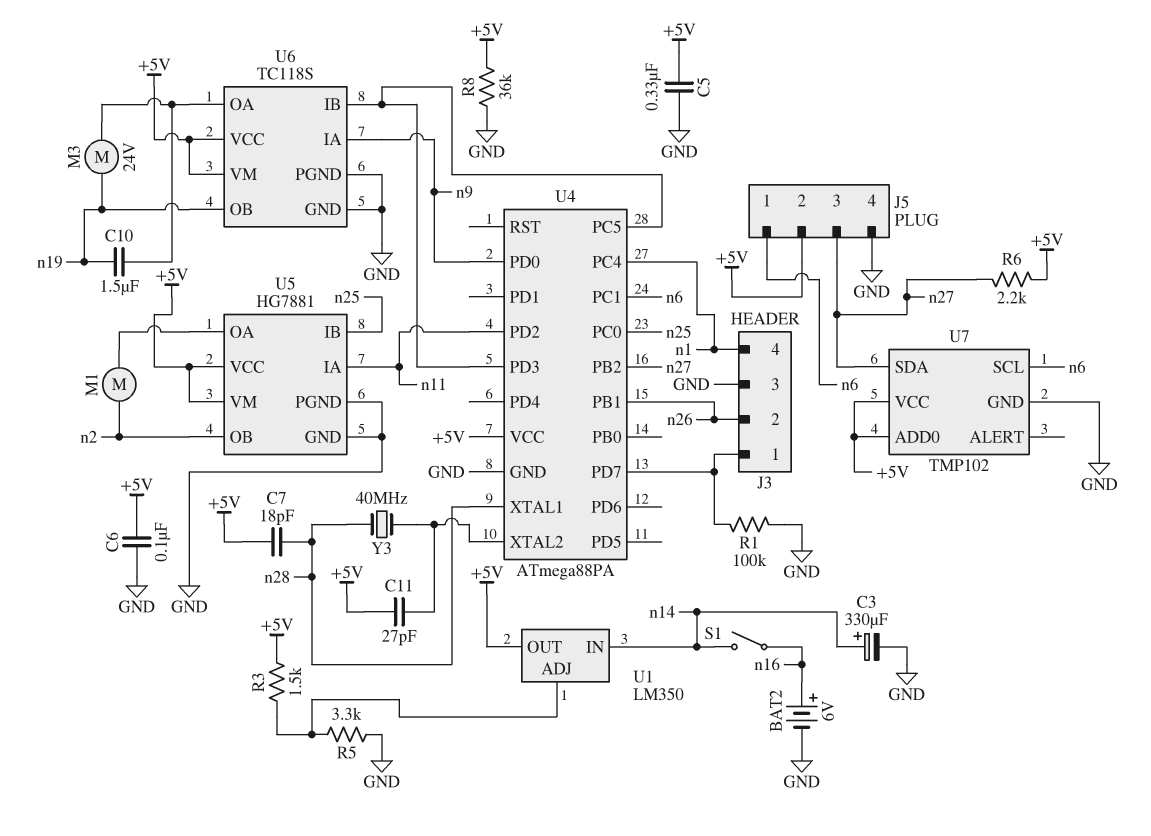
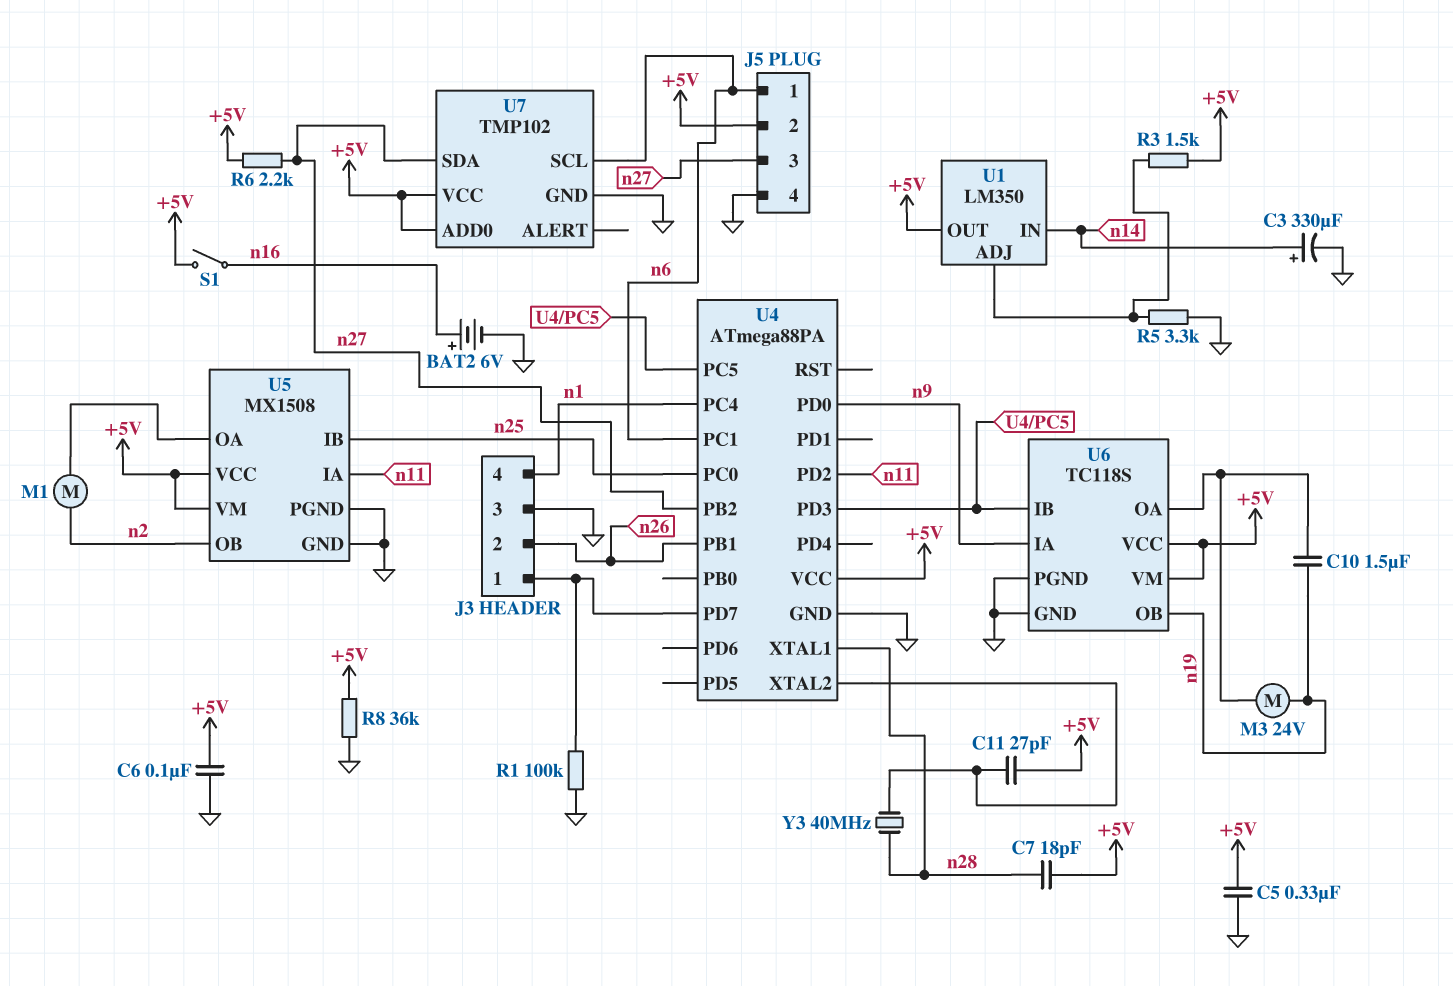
S1: switch (n14, n16) -> switch (+5V, n16)
U5: HG7881 -> MX1508

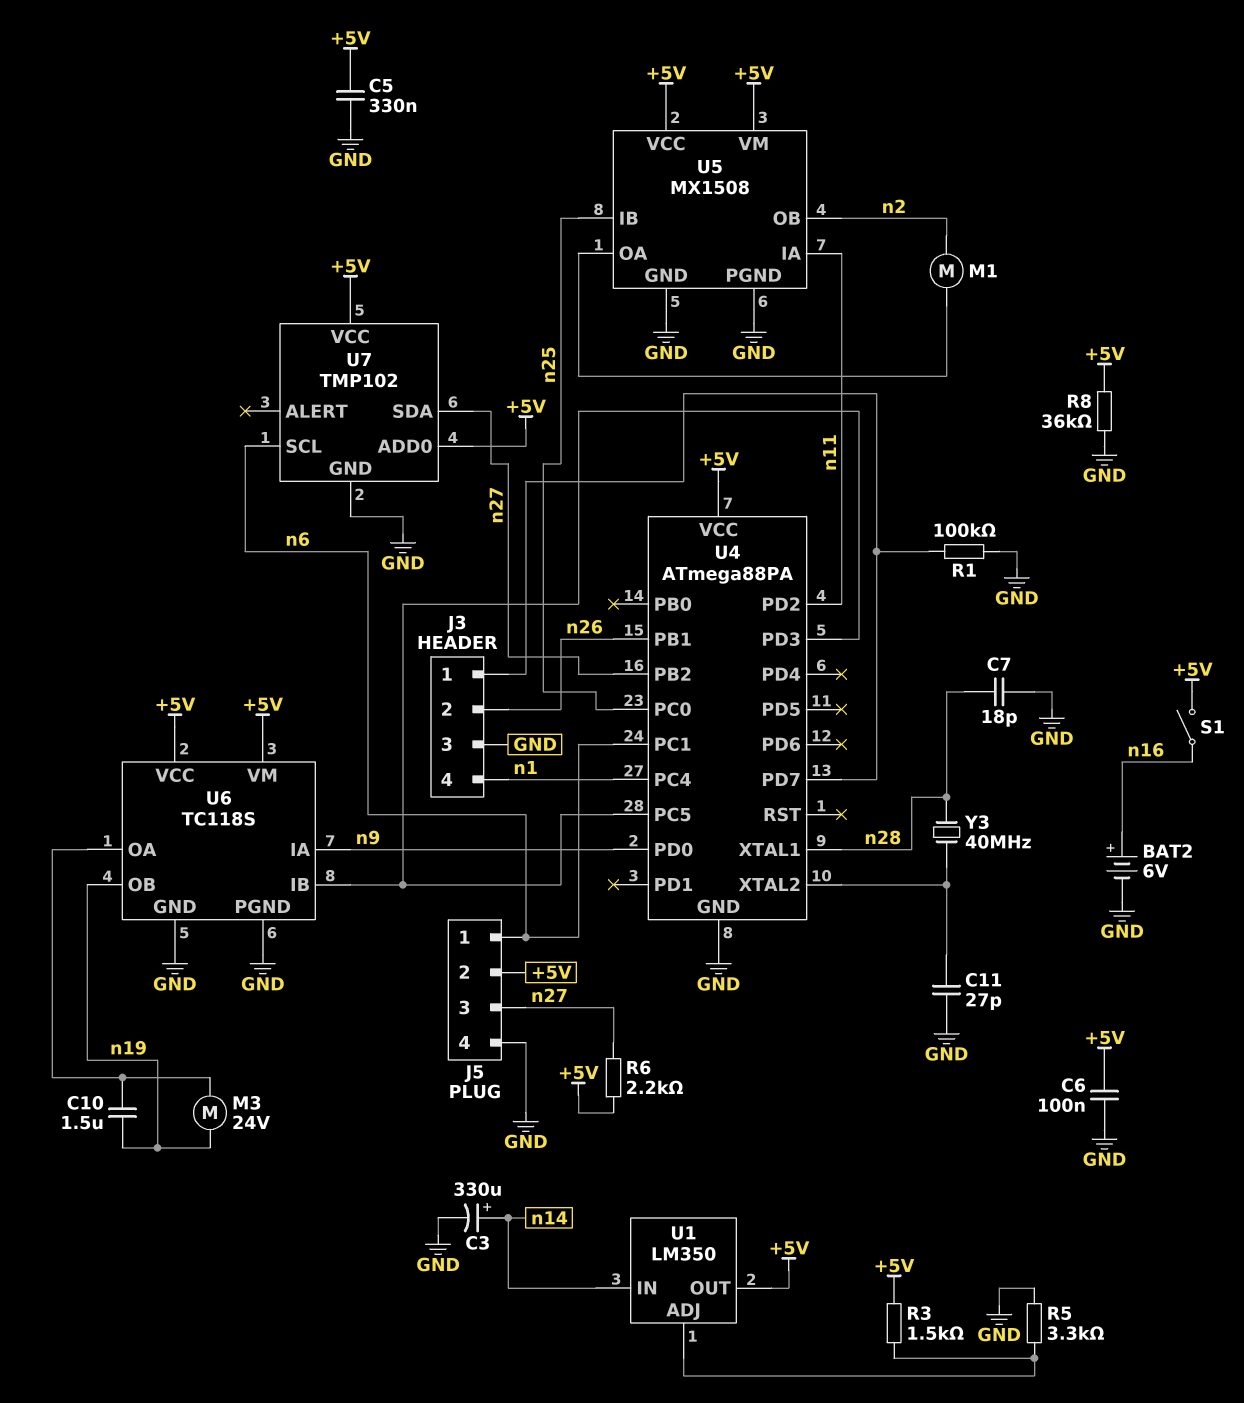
C7: 18pF (+5V, n28) -> 18pF (GND, n28)
C11: 27pF (+5V, U4/XTAL2) -> 27pF (GND, U4/XTAL2)

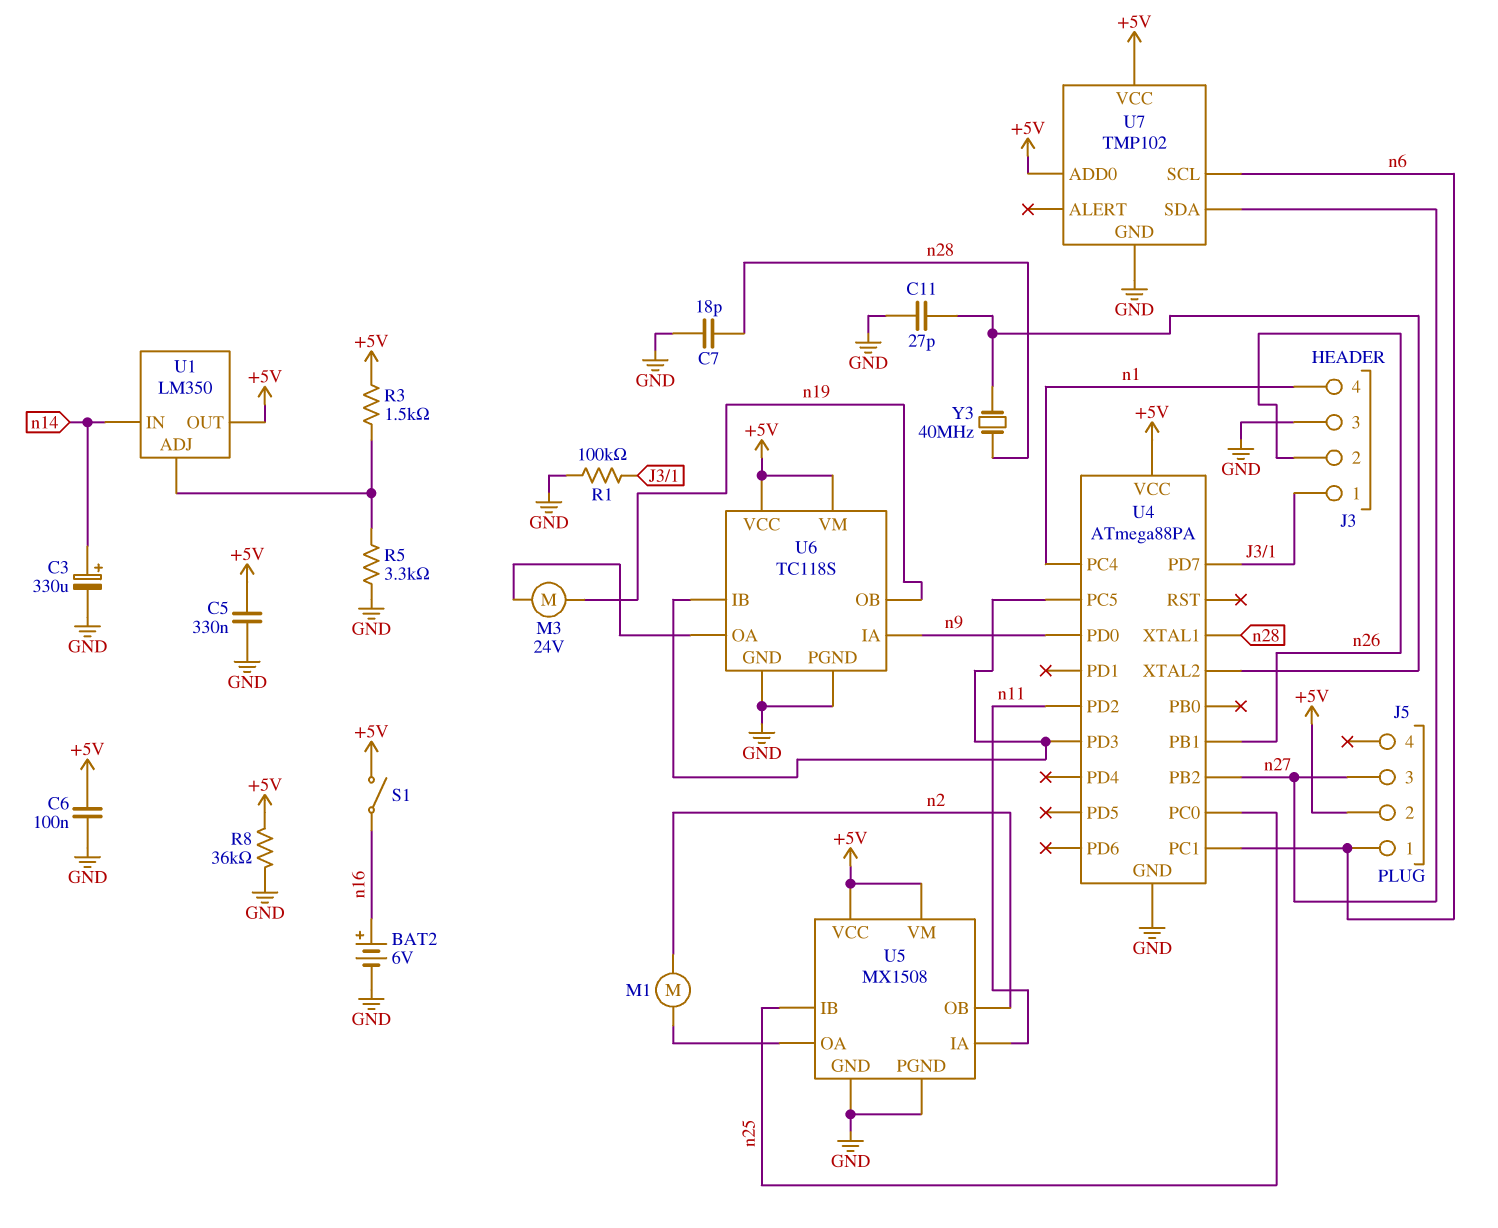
C10: 1.5uF (U6/OA, n19) -> none
J5 pin 4: GND -> none
R6: 2.2k (+5V, n27) -> none

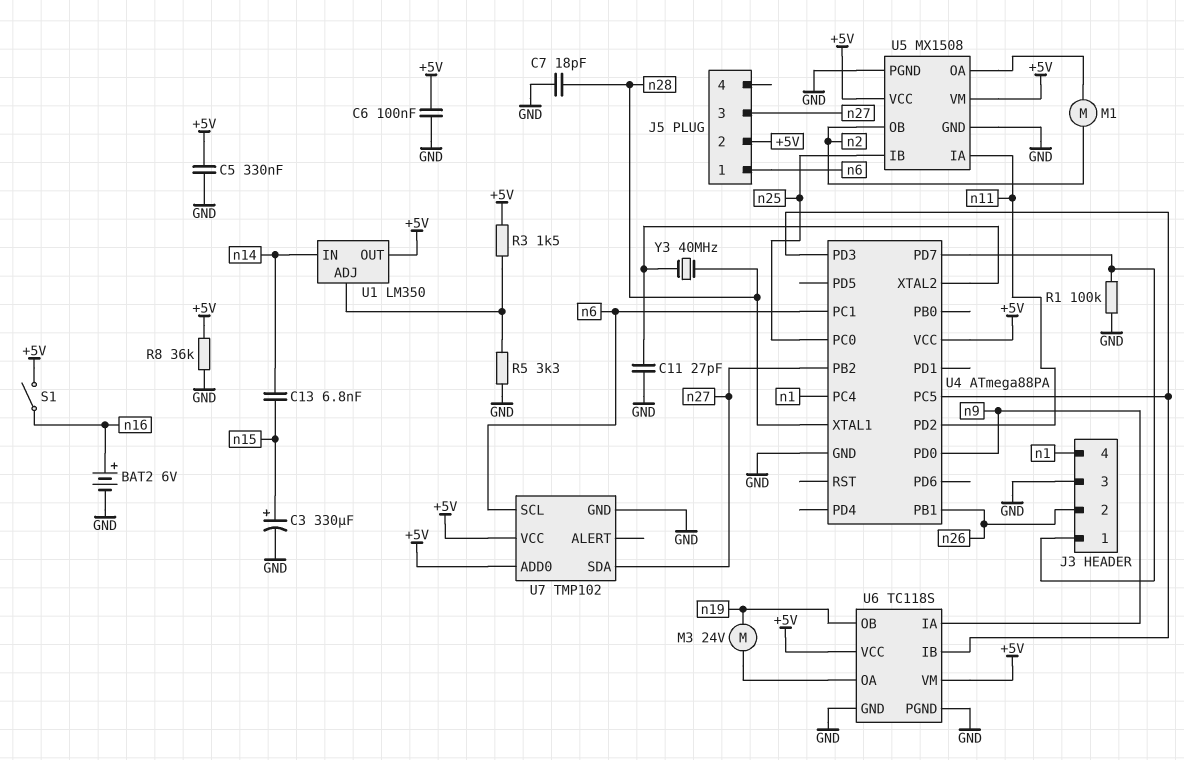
C3: 330uF (plus n14, minus GND) -> 330uF (plus n15, minus GND)
C13: none -> 6.8nF (n14, n15)

